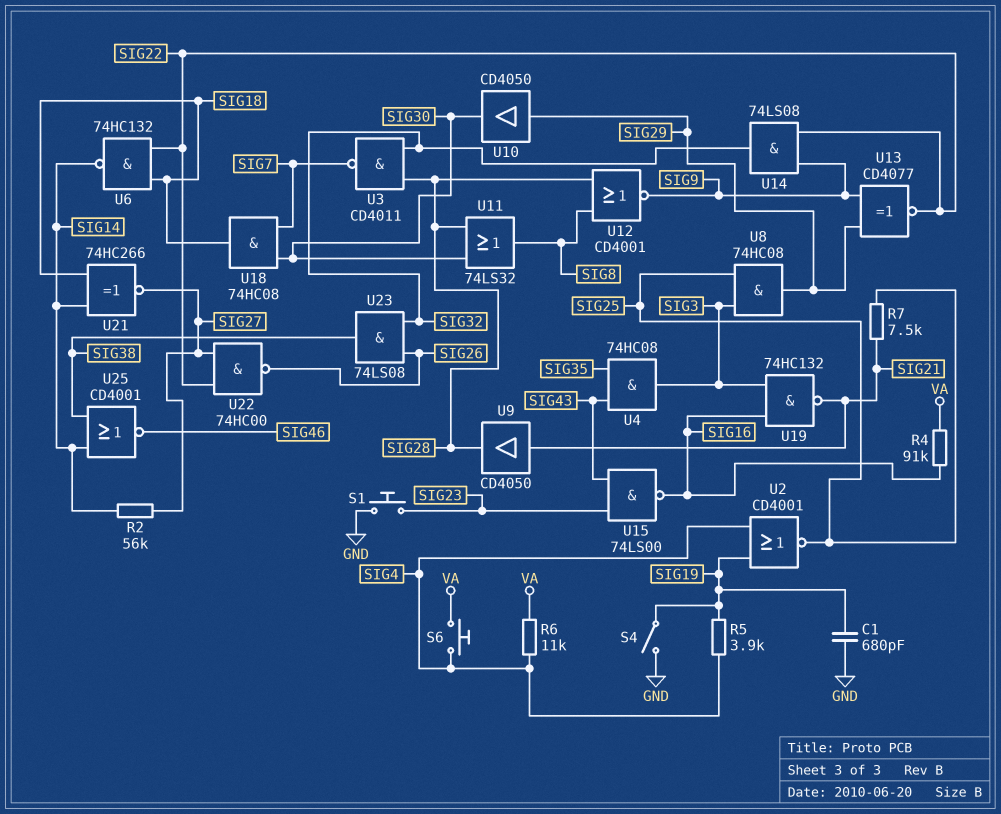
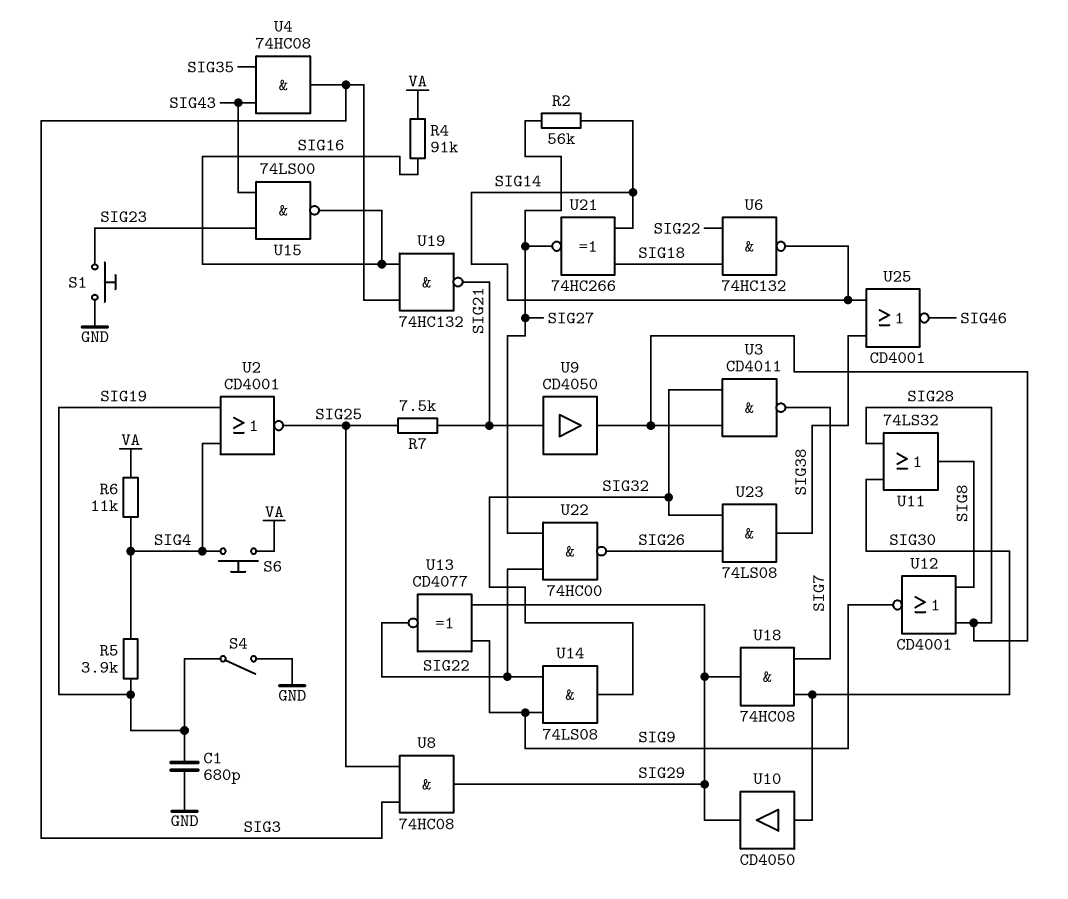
U10: buffer CD4050 (in SIG29, out SIG30) -> buffer CD4050 (in SIG30, out SIG29)
U18: AND 74HC08 (in SIG7, in SIG30, out SIG18) -> AND 74HC08 (in SIG7, in SIG30, out SIG29)

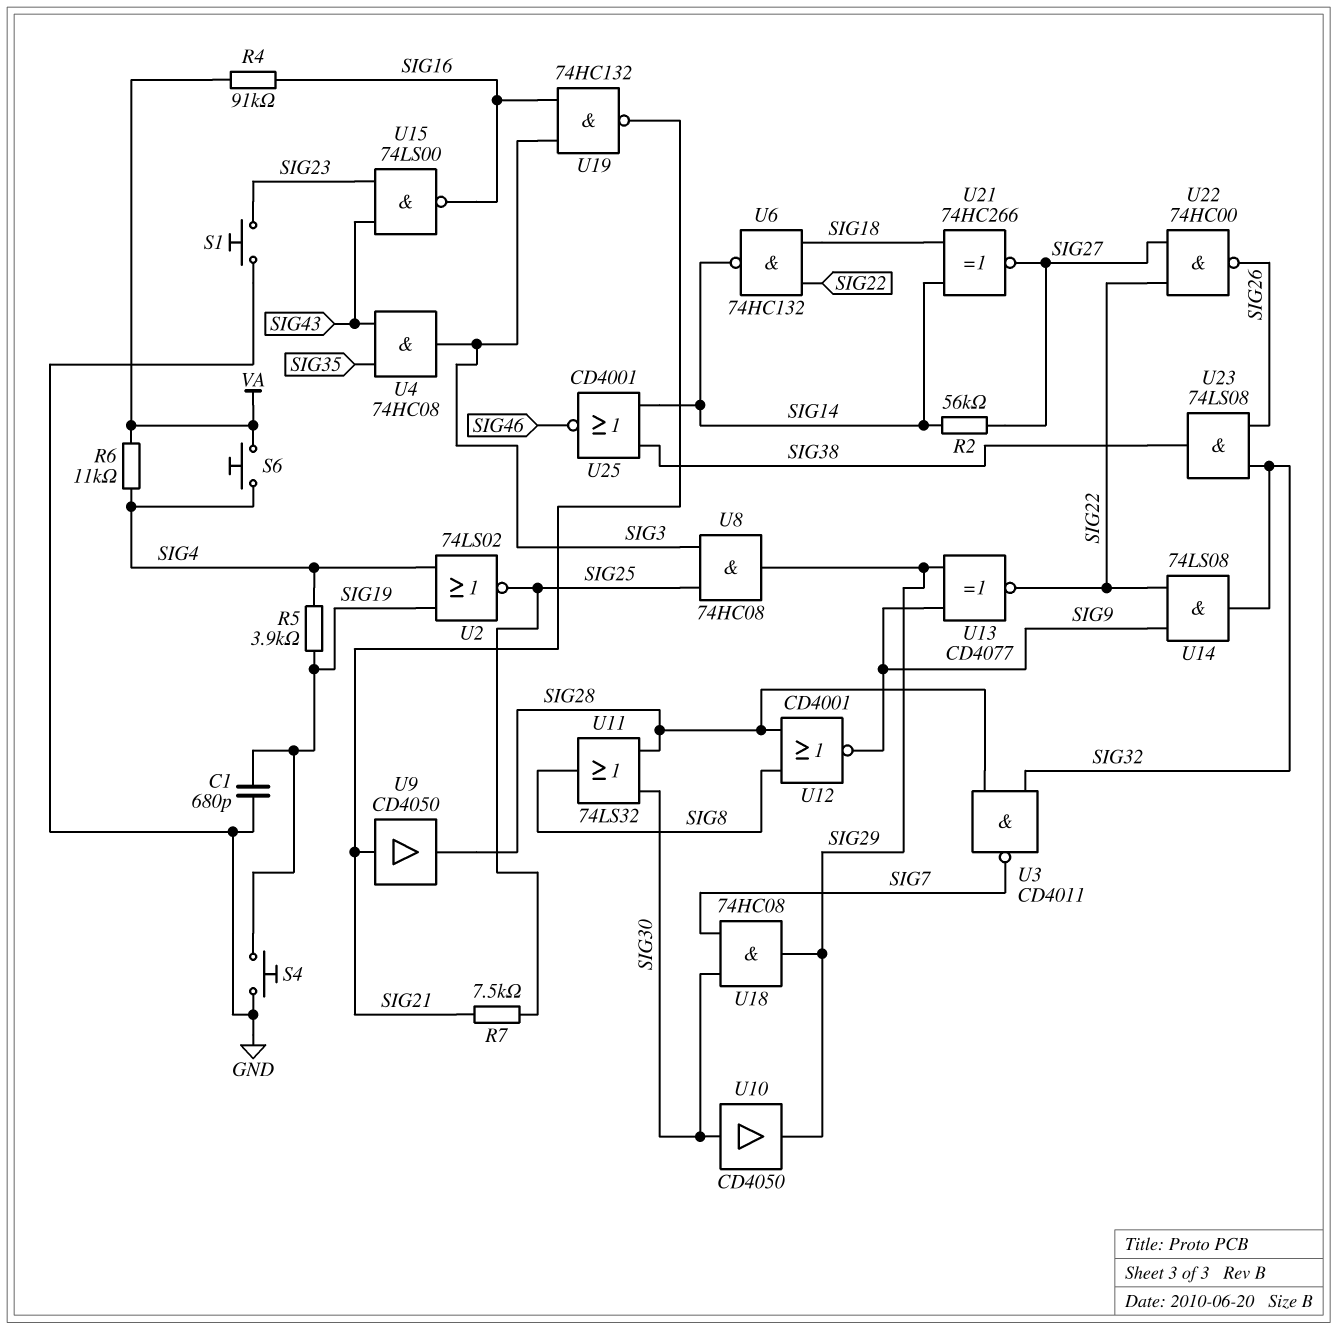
S4: switch (GND, SIG19) -> button (GND, SIG19)
U2: NOR CD4001 (in SIG4, in SIG19, out SIG25) -> NOR 74LS02 (in SIG4, in SIG19, out SIG25)

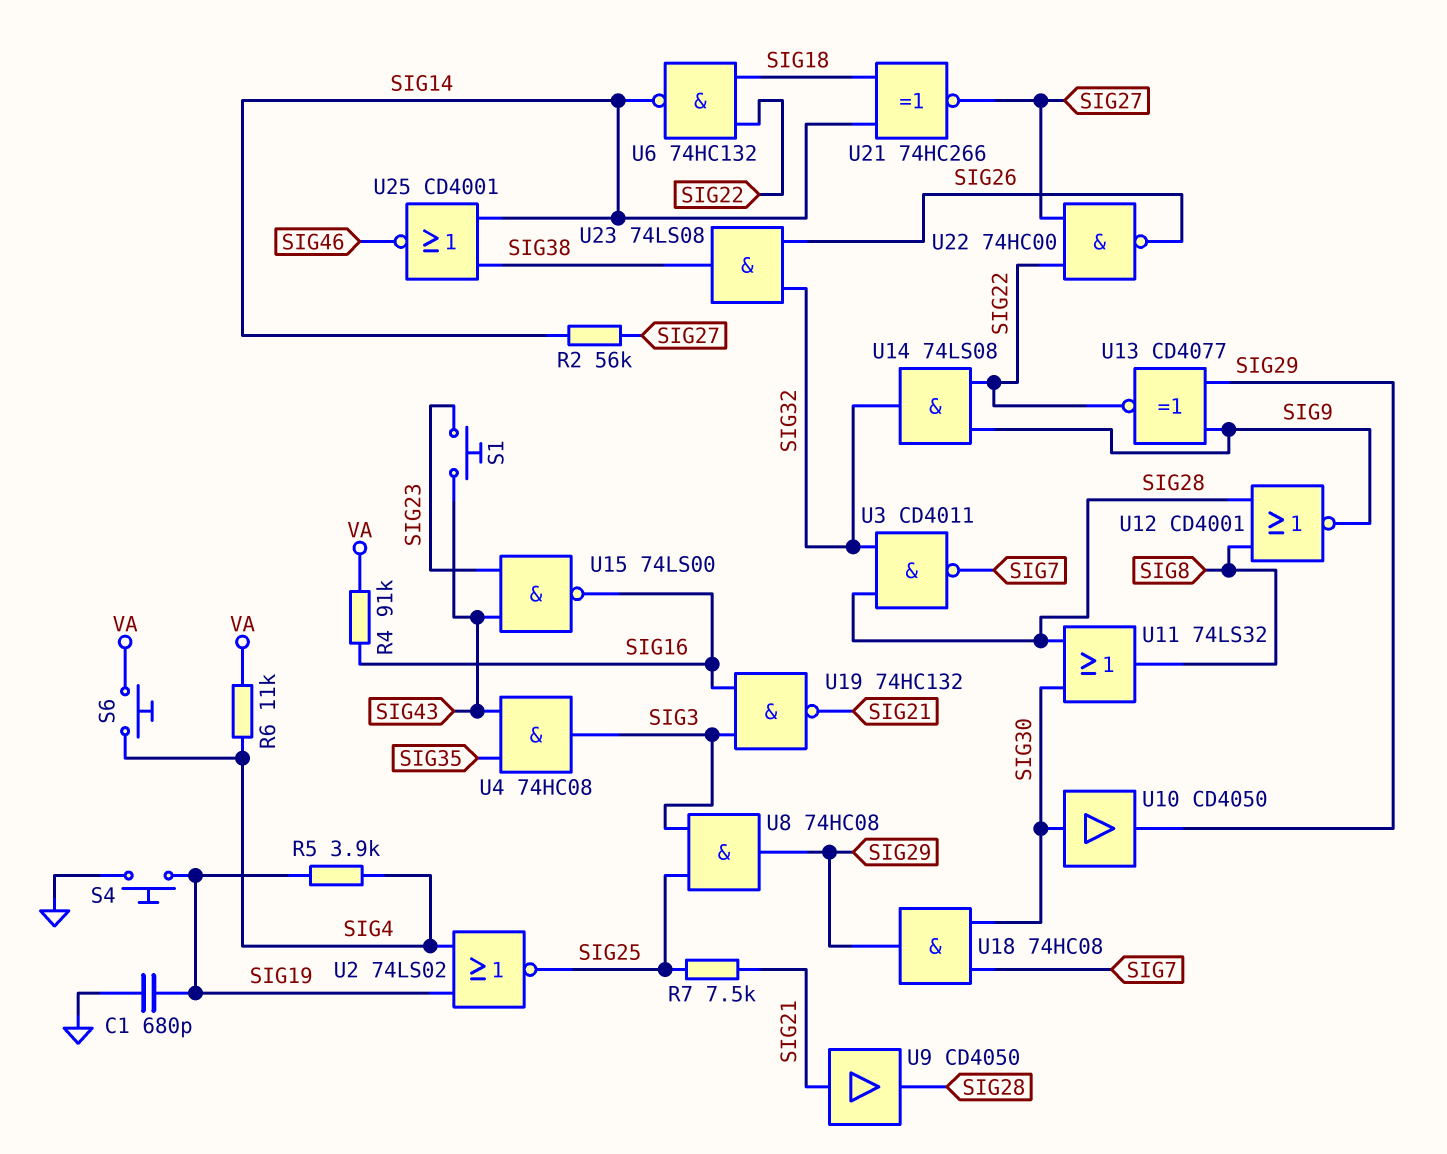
S1: button (GND, SIG23) -> button (SIG23, SIG43)

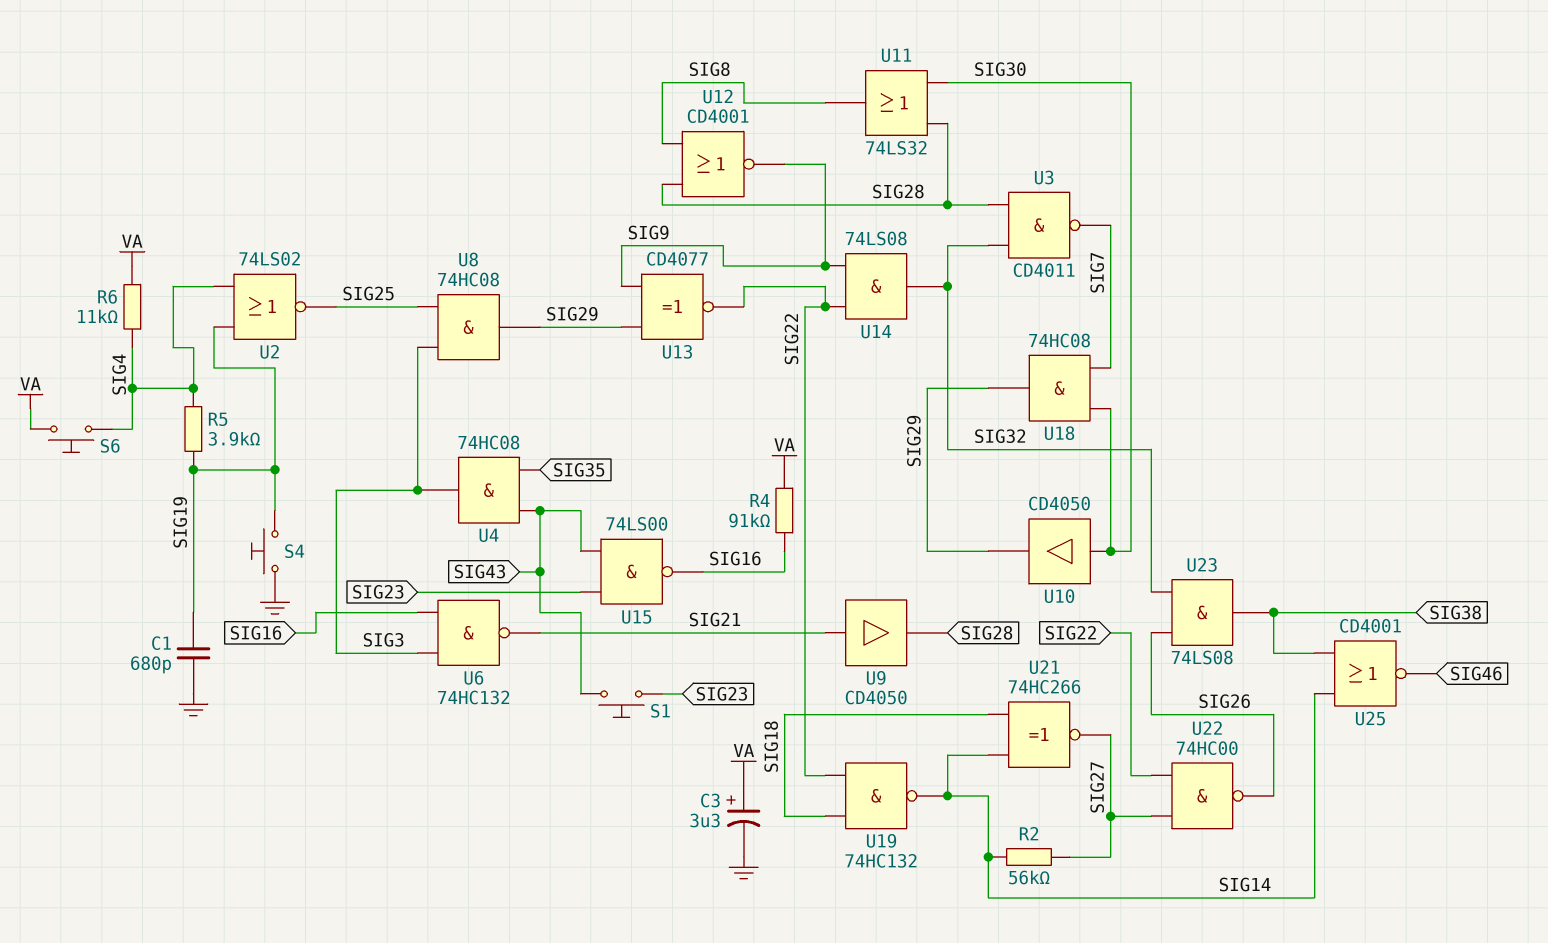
C3: none -> 3.3uF (plus VA, minus GND)
R7: 7.5k (SIG21, SIG25) -> none
U6: NAND 74HC132 (in SIG18, in SIG22, out SIG14) -> NAND 74HC132 (in SIG3, in SIG16, out SIG21)
U19: NAND 74HC132 (in SIG3, in SIG16, out SIG21) -> NAND 74HC132 (in SIG18, in SIG22, out SIG14)

